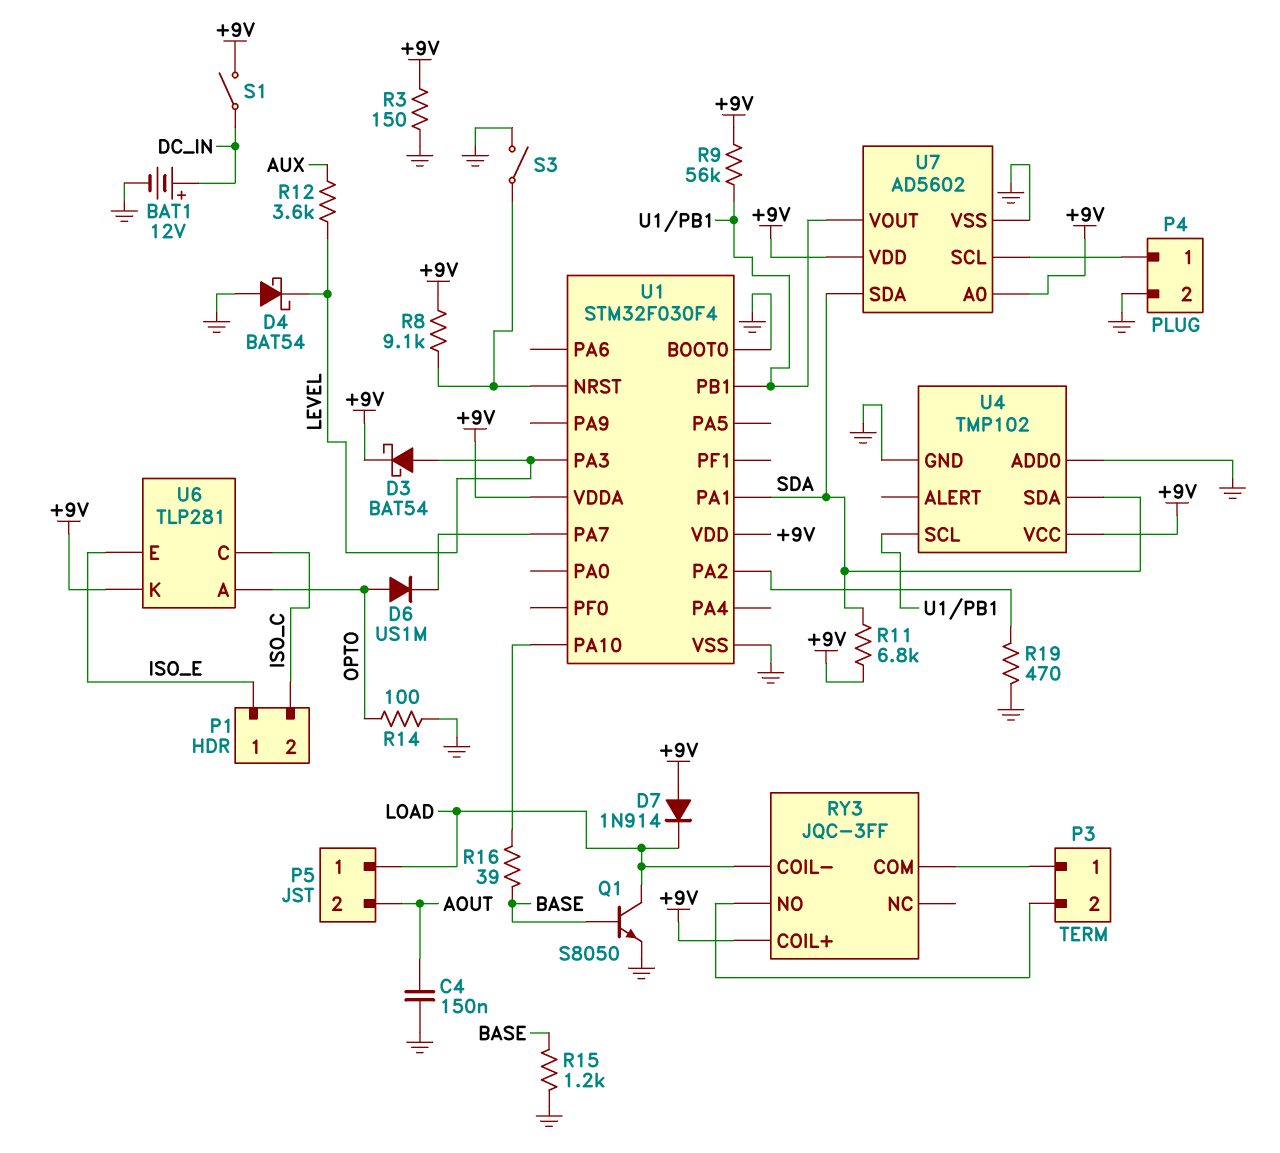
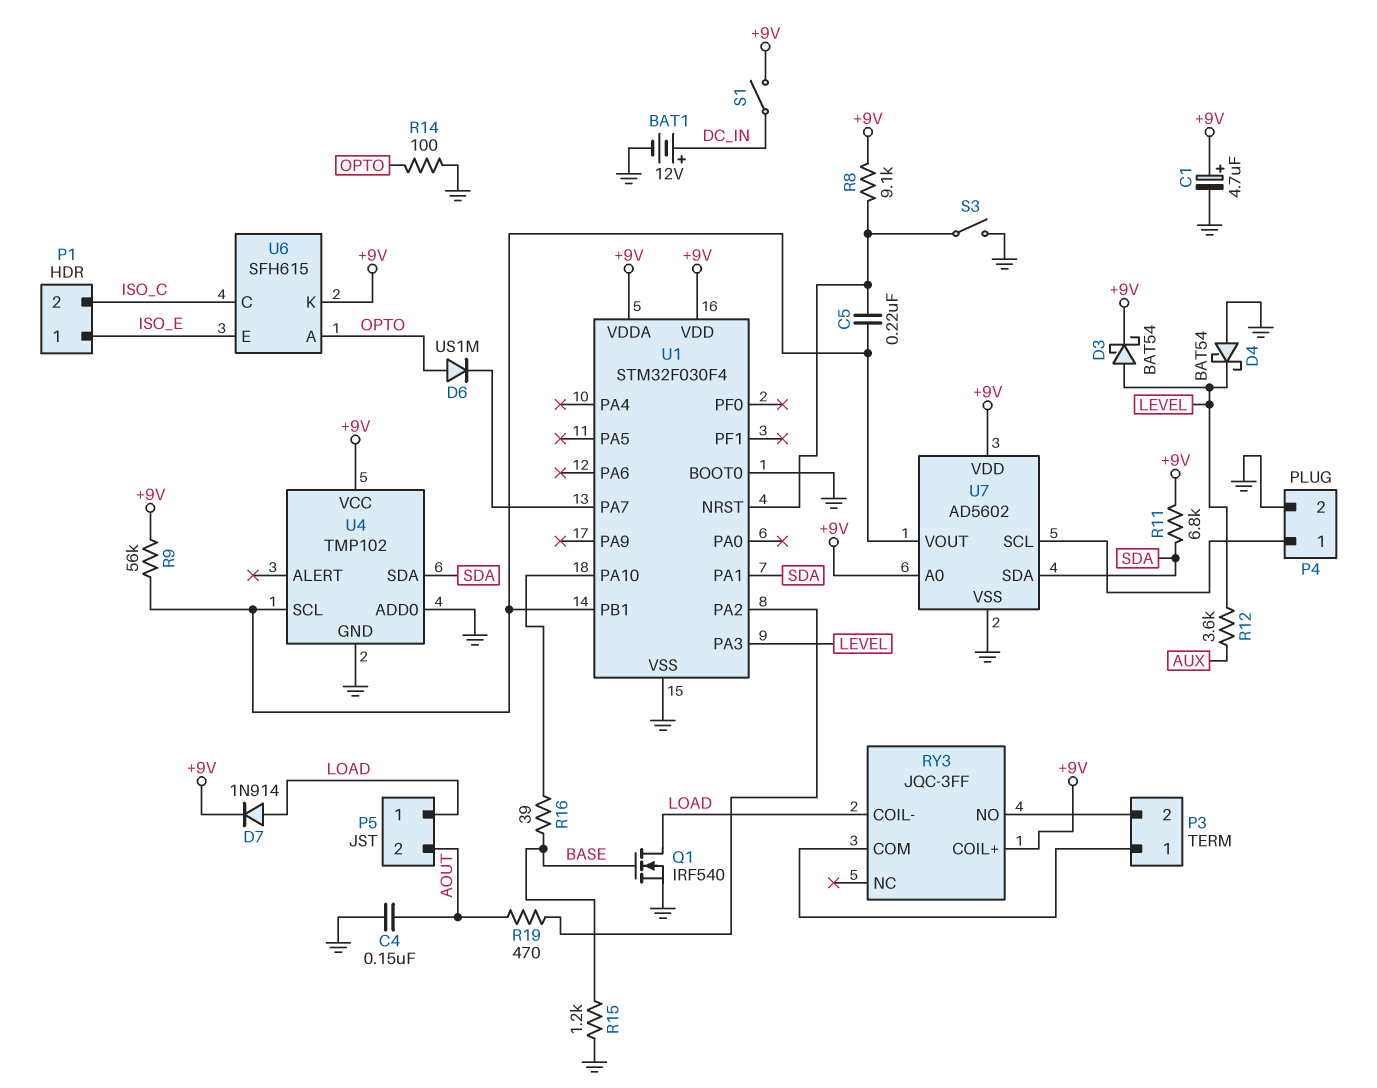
C1: none -> 4.7uF (plus +9V, minus GND)
C5: none -> 220nF (U1/NRST, U1/PB1)
D7: diode 1N914 (A +9V, K LOAD) -> diode 1N914 (A LOAD, K +9V)
Q1: NPN S8050 (B BASE, C LOAD, E GND) -> NMOS IRF540 (G BASE, D LOAD, S GND)
R3: 150 (+9V, GND) -> none
R19: 470 (GND, U1/PA2) -> 470 (AOUT, U1/PA2)
U6: TLP281 -> SFH615

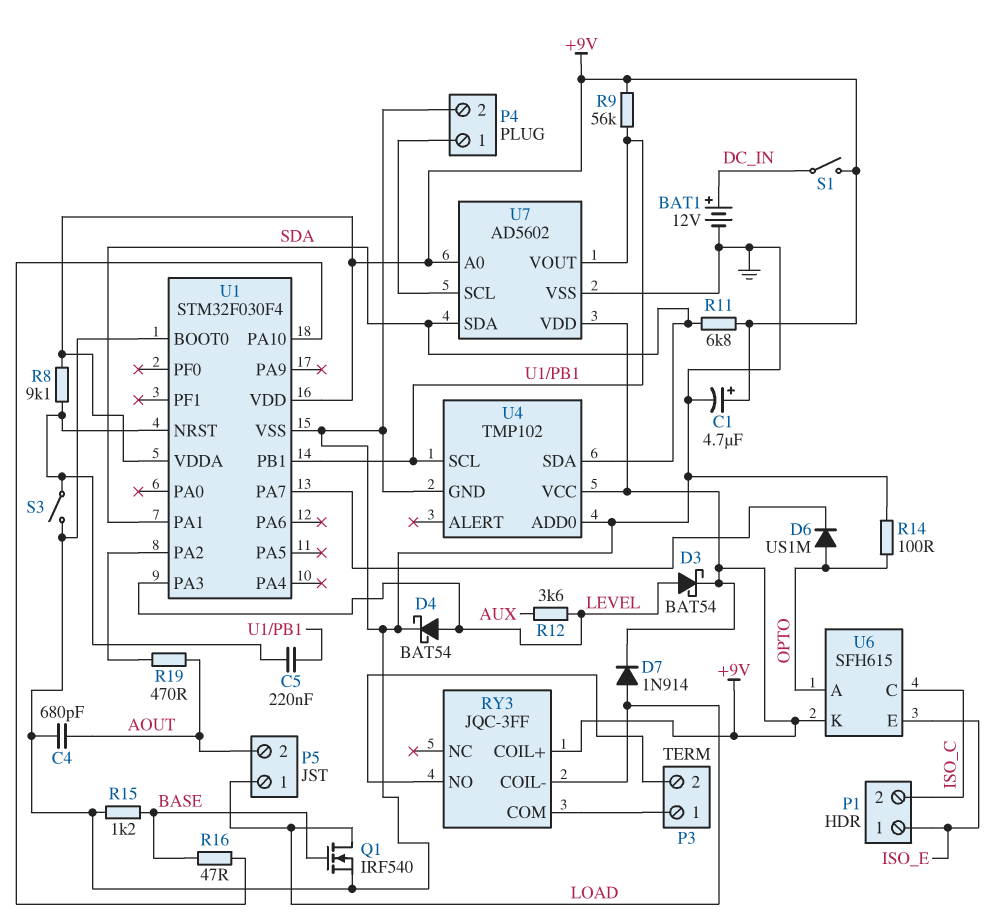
C4: 150nF (AOUT, GND) -> 680pF (AOUT, GND)
D4: schottky BAT54 (A GND, K LEVEL) -> schottky BAT54 (A LEVEL, K GND)
R16: 39 (BASE, U1/PA10) -> 47 (BASE, U1/PA10)

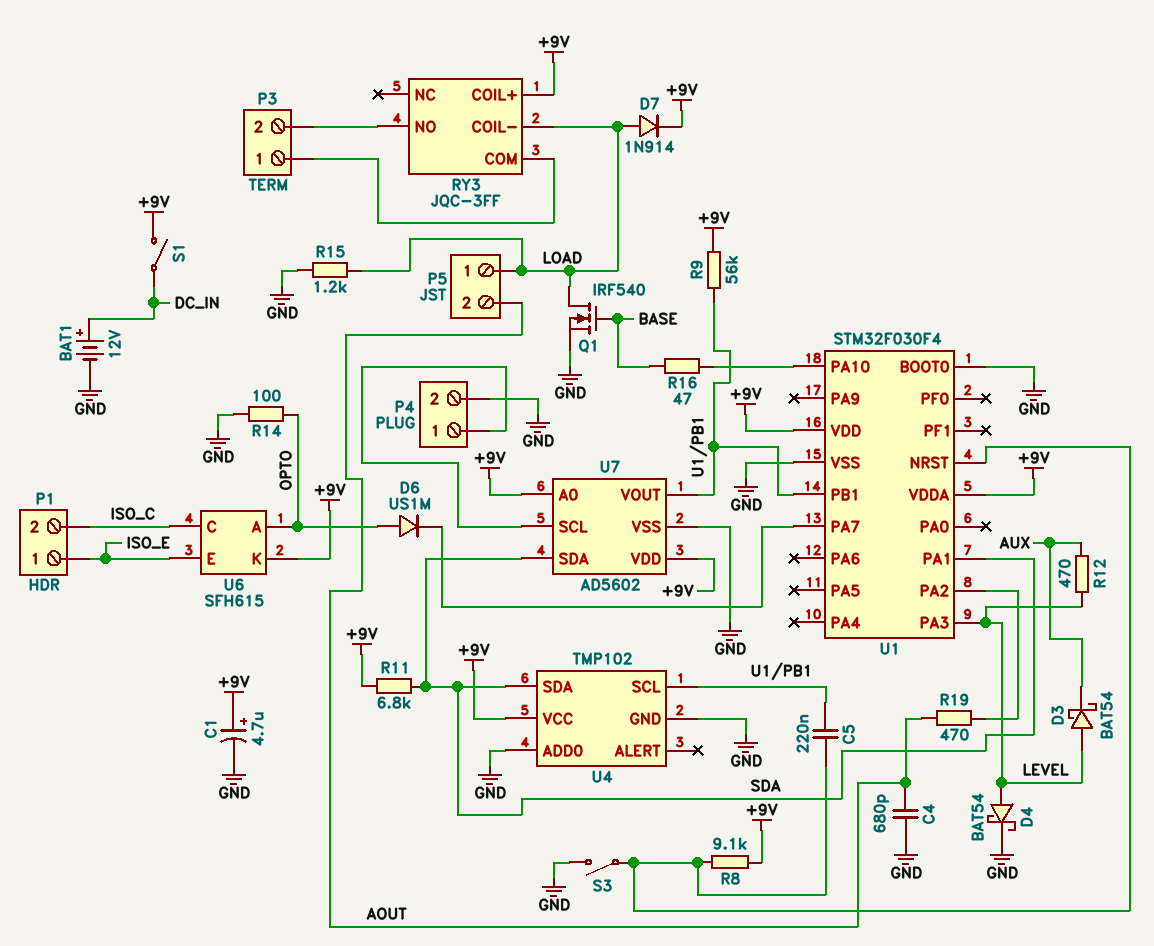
D3: schottky BAT54 (A LEVEL, K +9V) -> schottky BAT54 (A LEVEL, K AUX)
R12: 3.6k (AUX, LEVEL) -> 470 (AUX, LEVEL)
R15: 1.2k (BASE, GND) -> 1.2k (GND, LOAD)

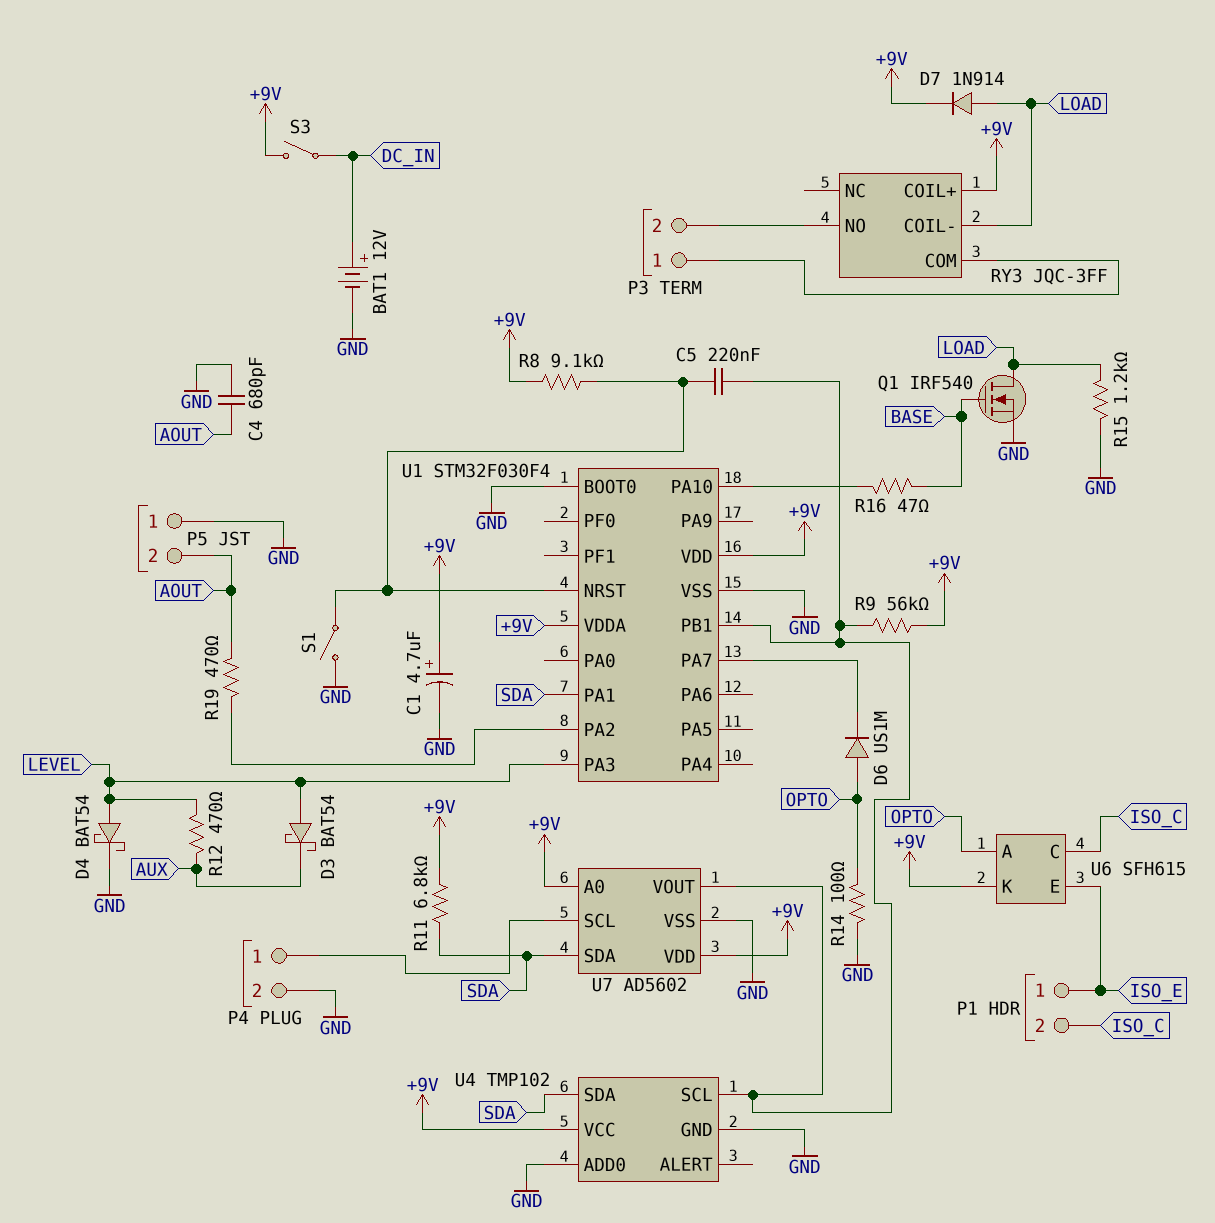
P5 pin 1: LOAD -> GND
S1: switch (+9V, DC_IN) -> switch (GND, U1/NRST)
S3: switch (GND, U1/NRST) -> switch (+9V, DC_IN)

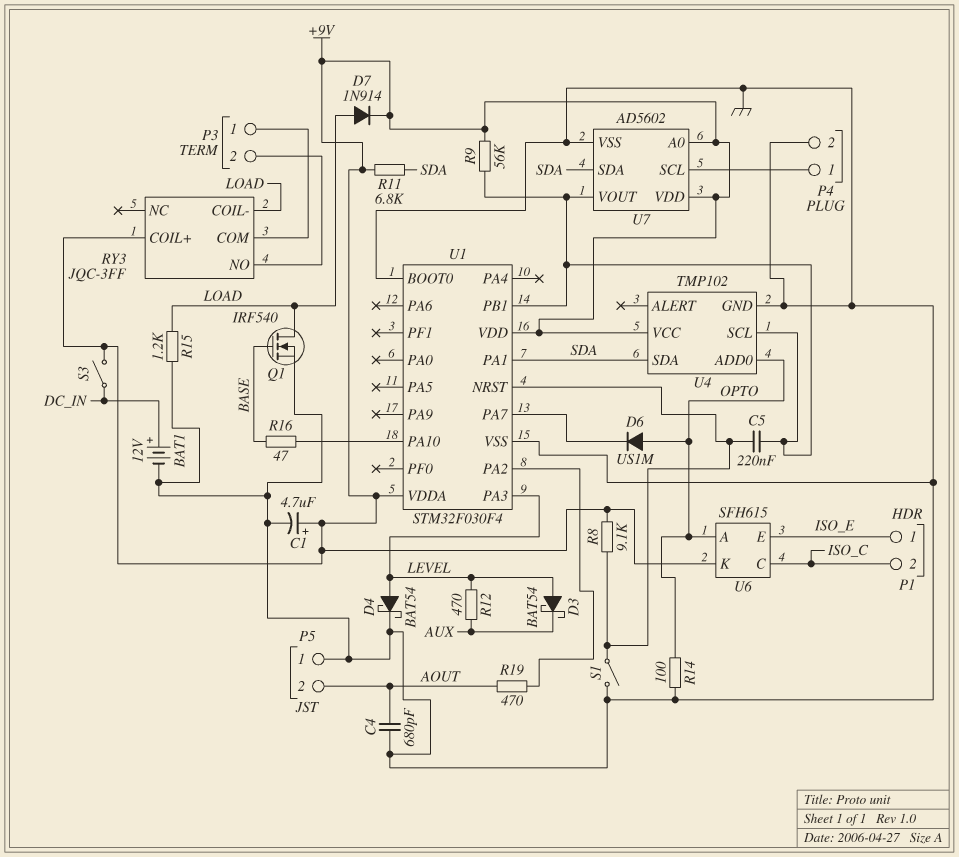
U4 pin ADD0: GND -> OPTO

